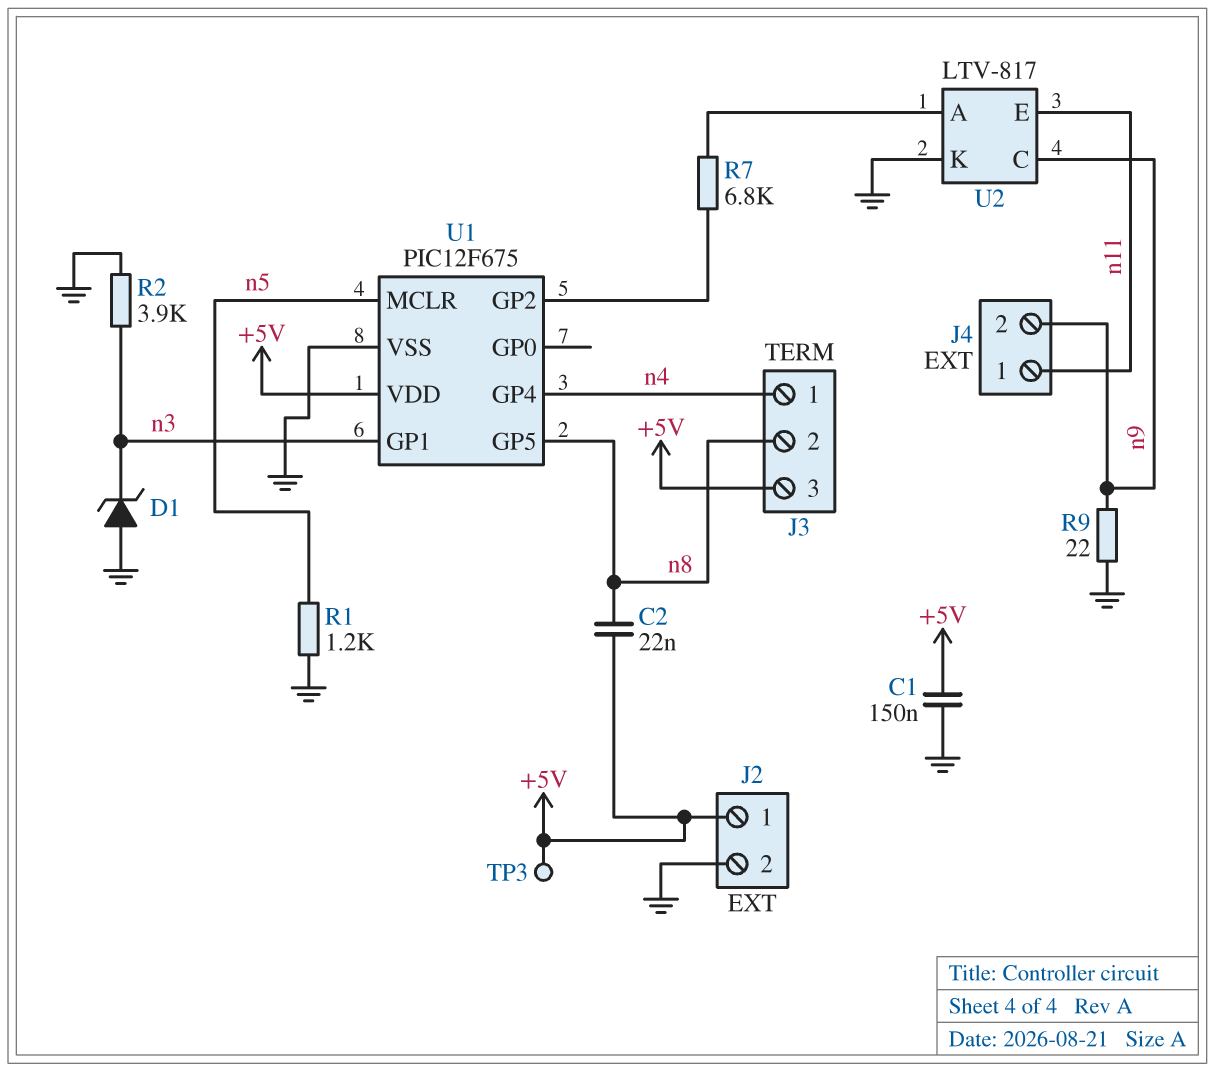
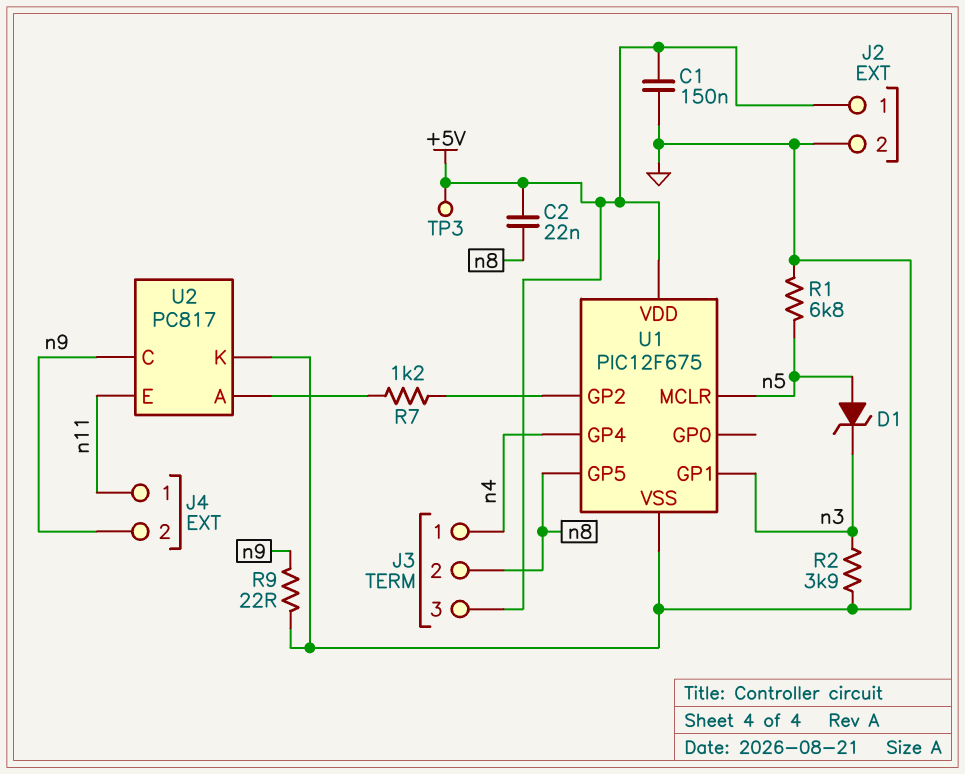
D1: zener (A GND, K n3) -> zener (A n5, K n3)
R1: 1.2k (GND, n5) -> 6.8k (GND, n5)
R7: 6.8k (U1/GP2, U2/A) -> 1.2k (U1/GP2, U2/A)
U2: LTV-817 -> PC817

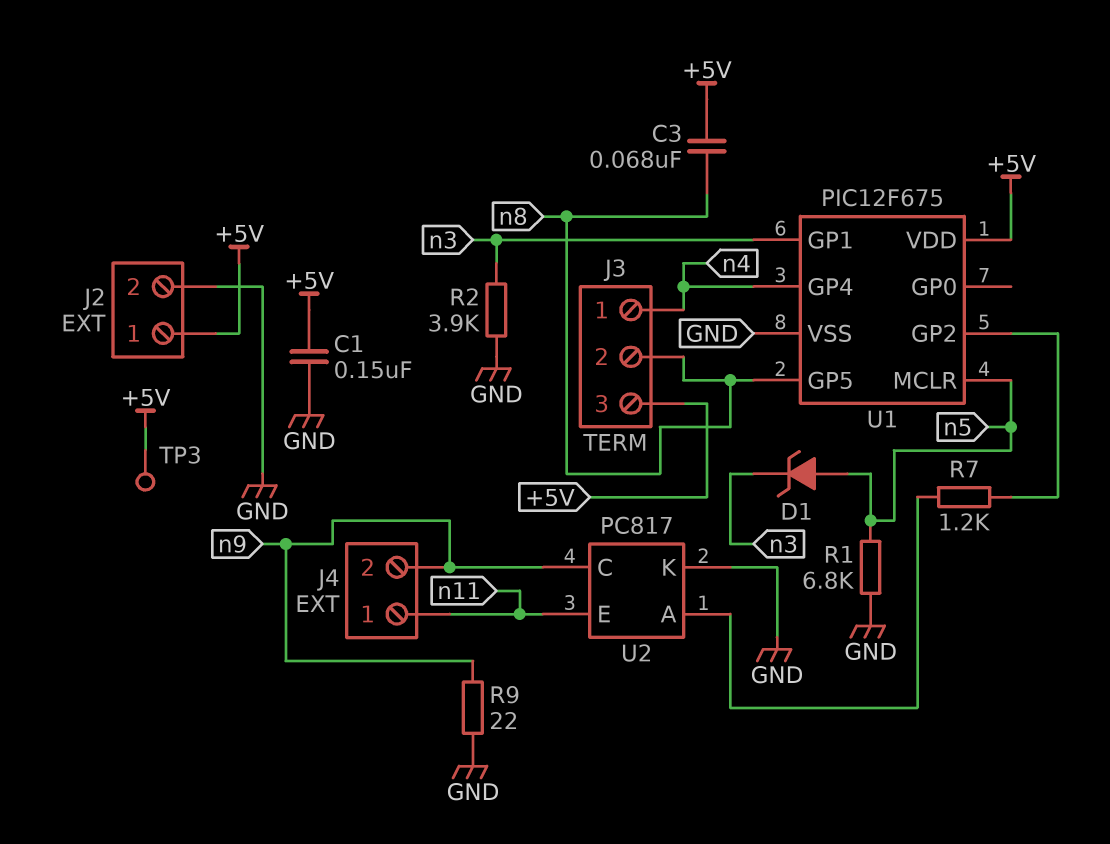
C2: 22nF (+5V, n8) -> none
C3: none -> 68nF (+5V, n8)

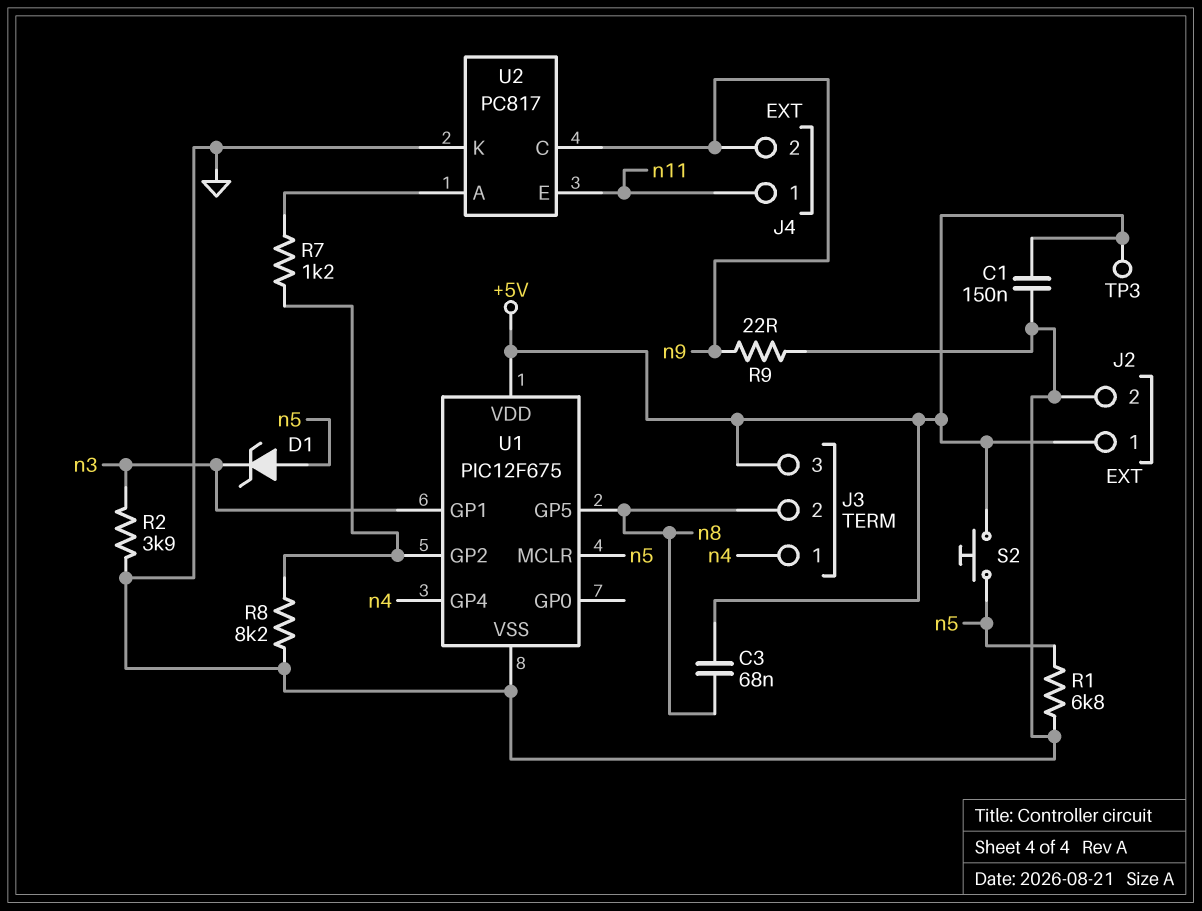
R8: none -> 8.2k (GND, U1/GP2)
S2: none -> button (+5V, n5)

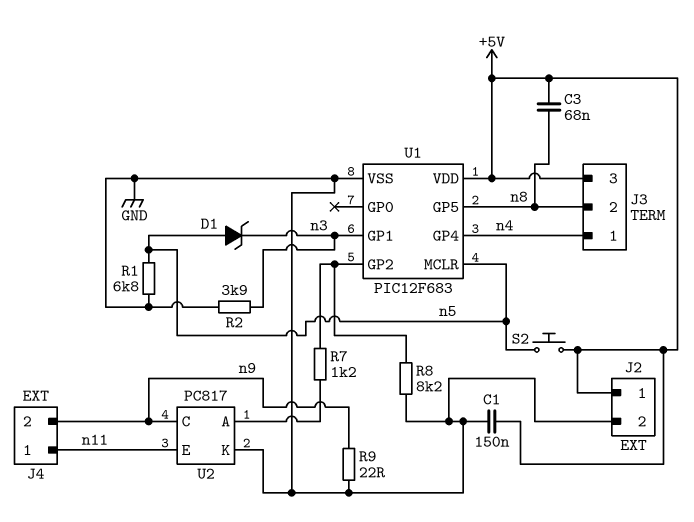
TP3: test point (+5V) -> none
U1: PIC12F675 -> PIC12F683

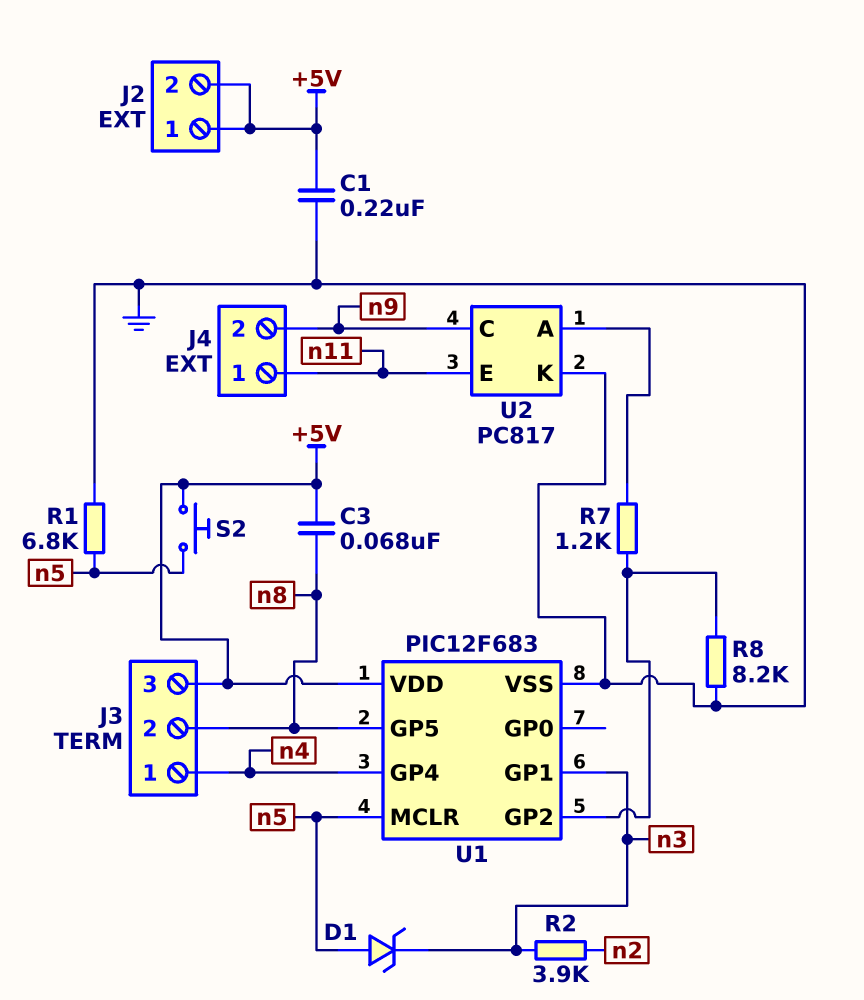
C1: 150nF (+5V, GND) -> 220nF (+5V, GND)
J2 pin 2: GND -> +5V
R2: 3.9k (GND, n3) -> 3.9k (n2, n3)
R9: 22 (GND, n9) -> none

